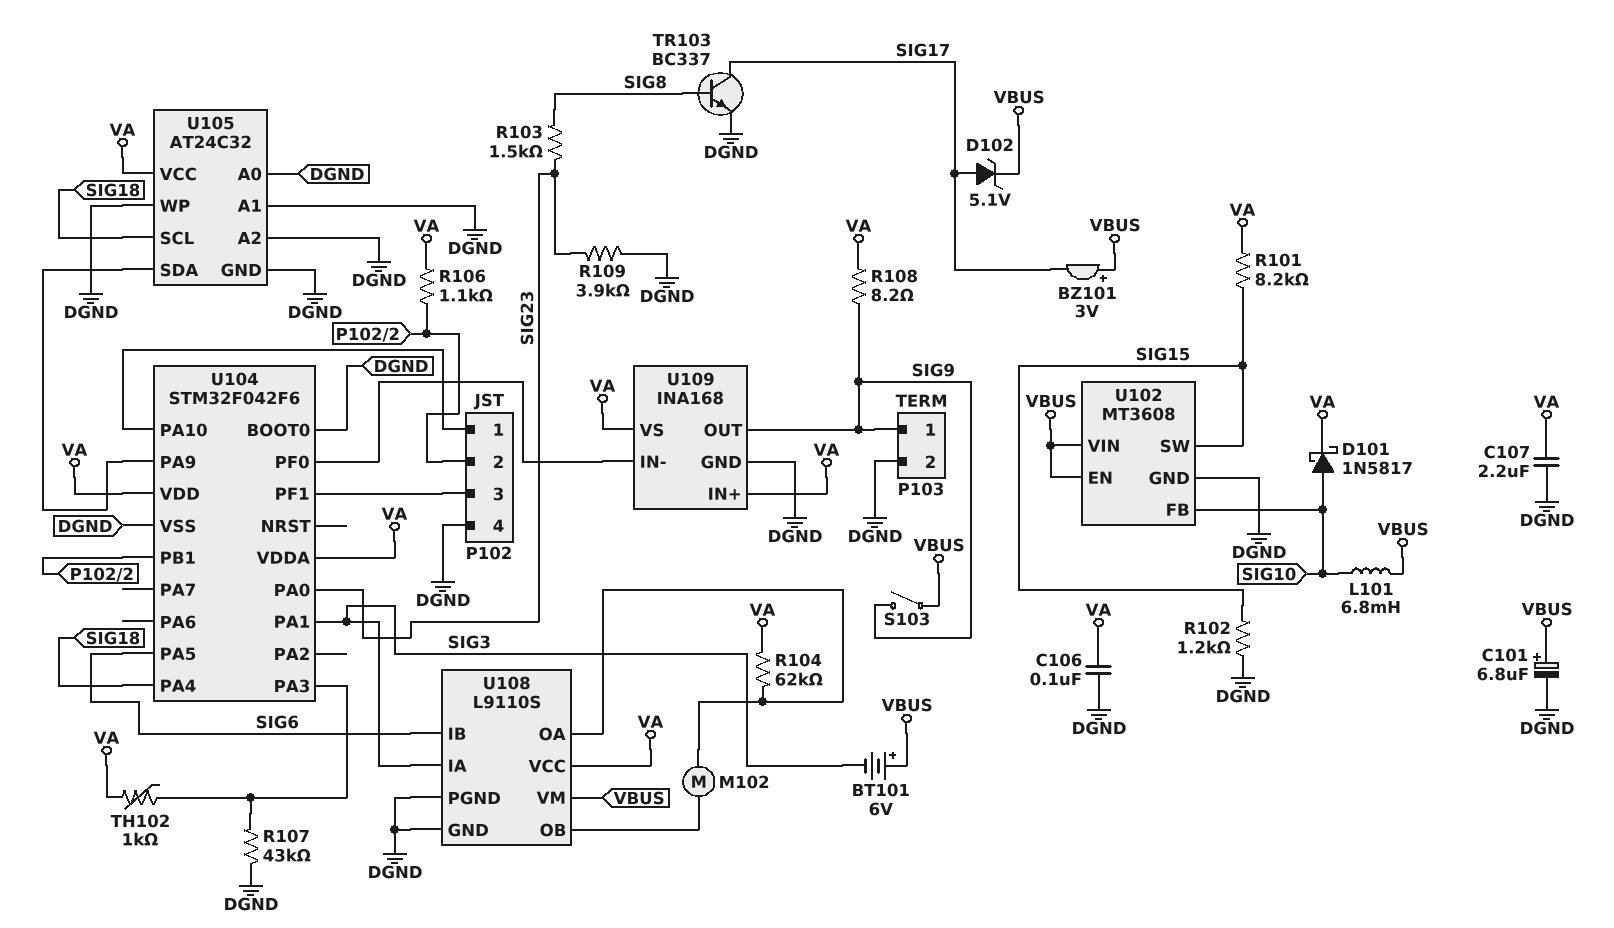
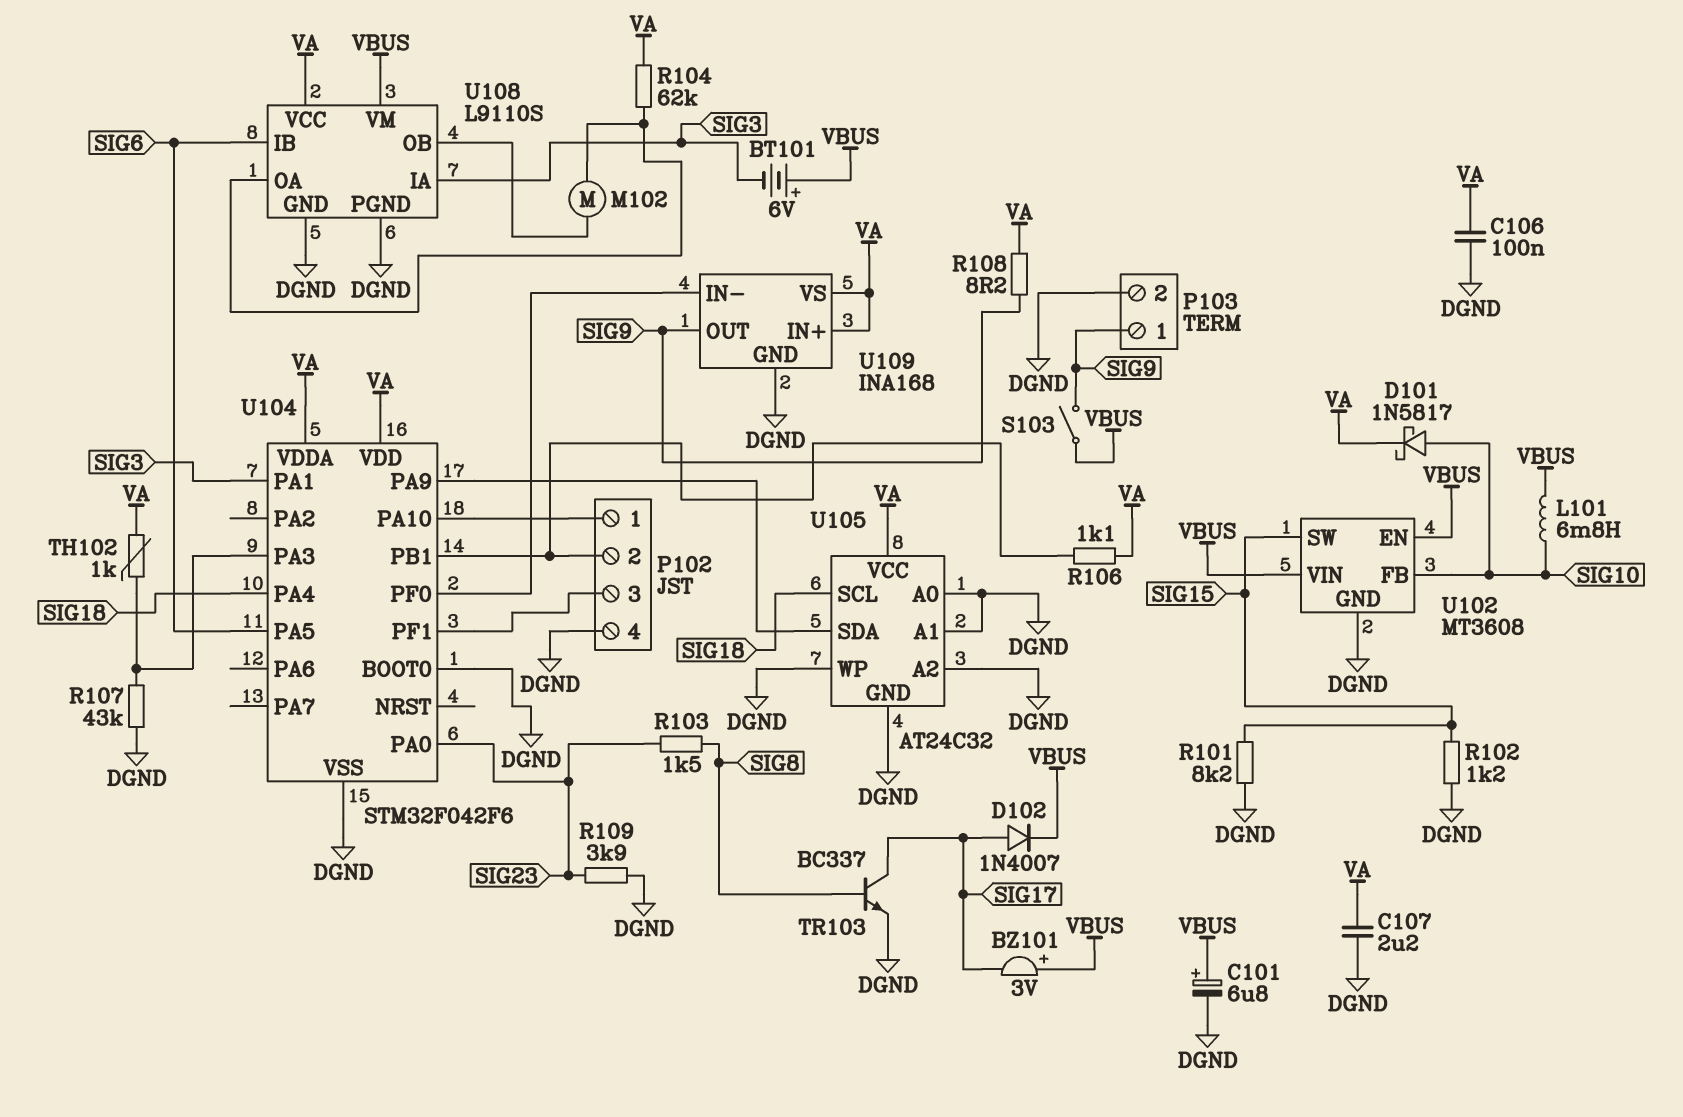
D102: zener 5.1V (A SIG17, K VBUS) -> diode 1N4007 (A SIG17, K VBUS)
R101: 8.2k (SIG15, VA) -> 8.2k (DGND, SIG15)

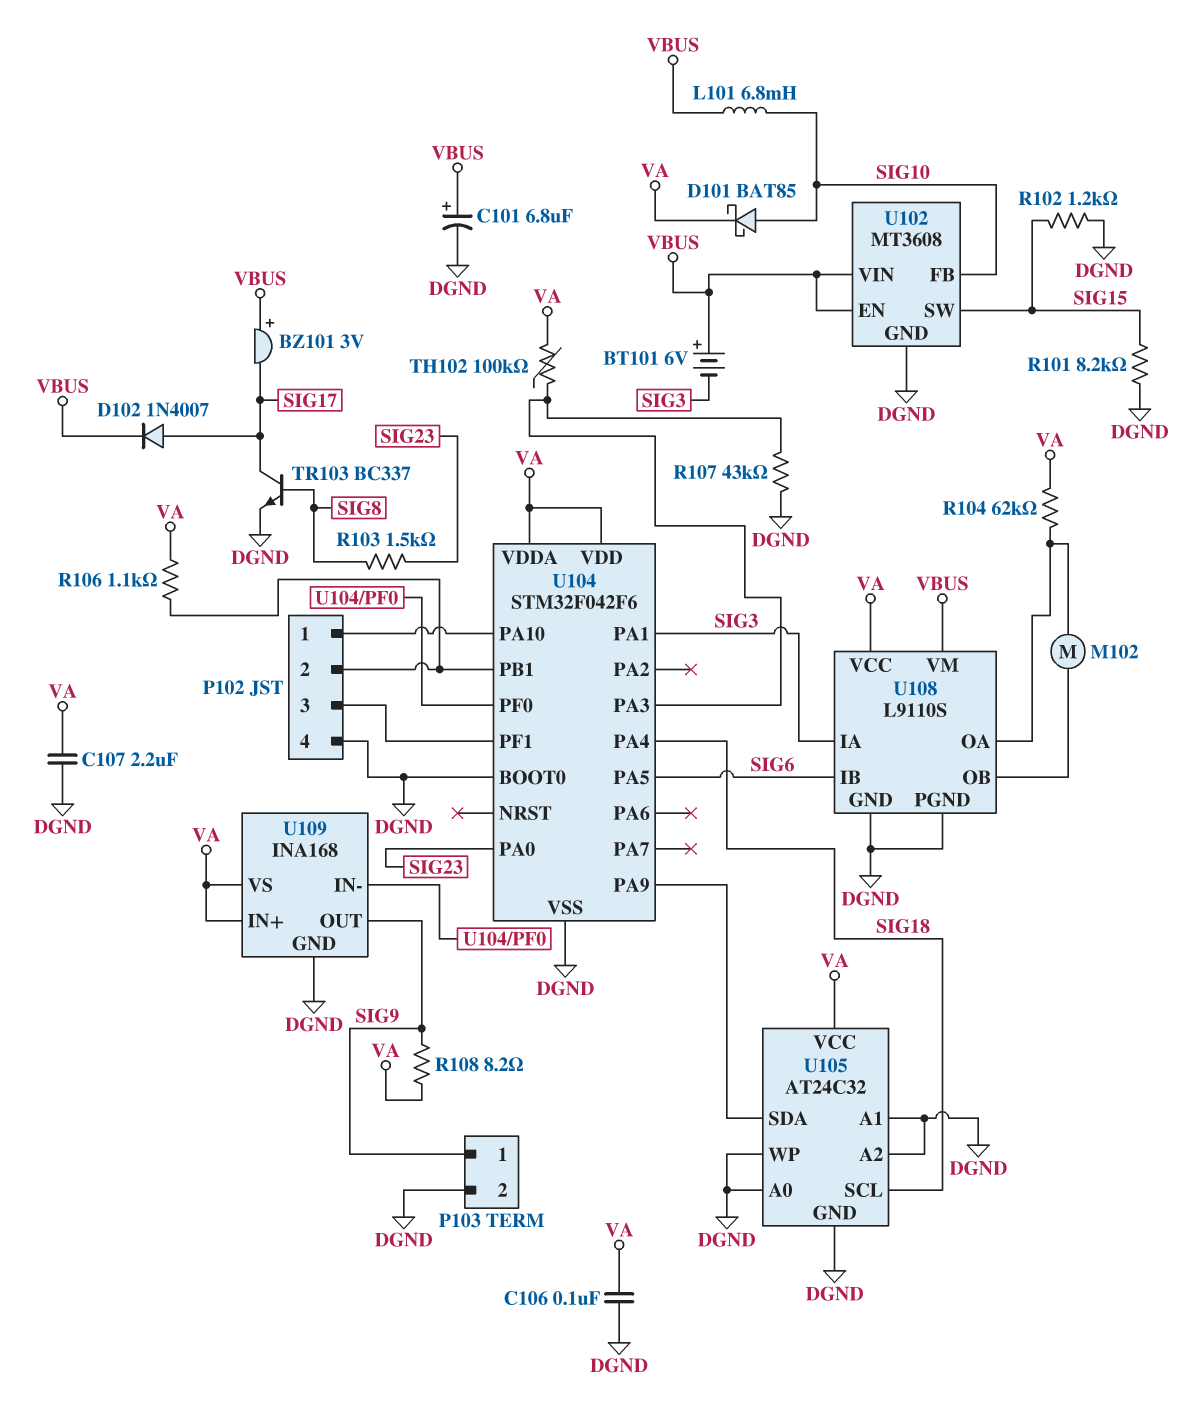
D101: schottky 1N5817 (A SIG10, K VA) -> schottky BAT85 (A SIG10, K VA)
R109: 3.9k (DGND, SIG23) -> none
S103: switch (SIG9, VBUS) -> none
TH102: 1k (U104/PA3, VA) -> 100k (U104/PA3, VA)

